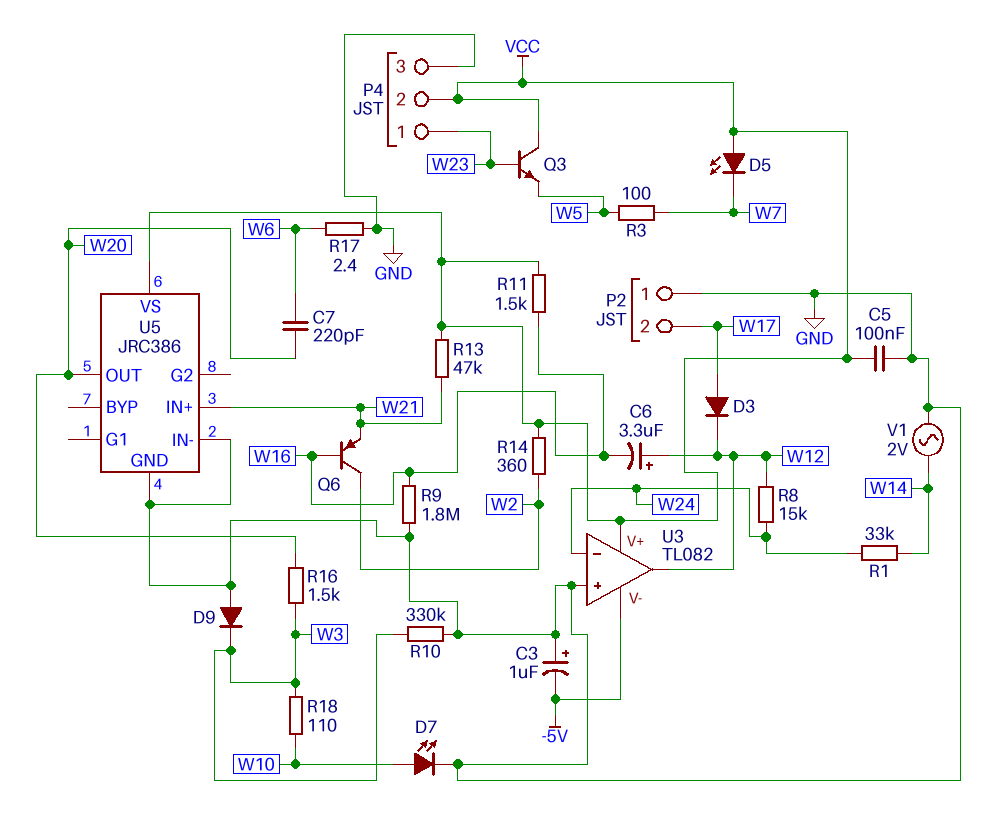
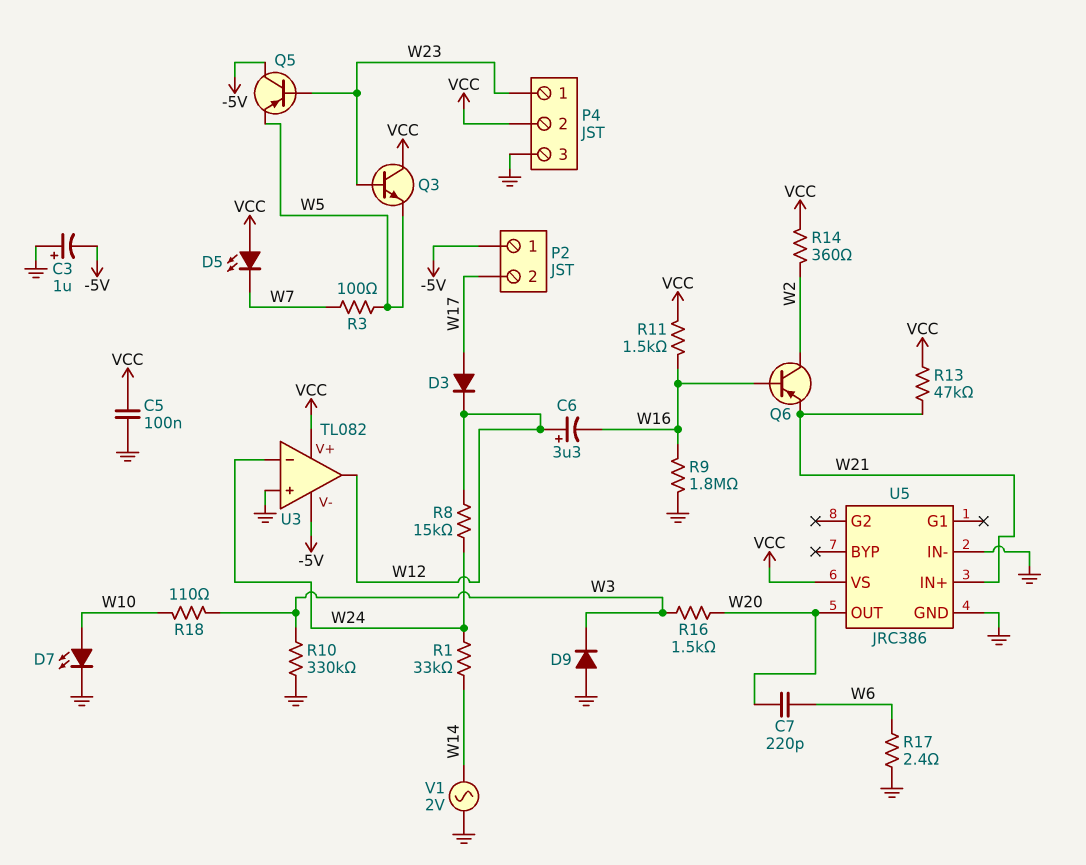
P2 pin 1: GND -> -5V
Q5: none -> PNP (B W23, C -5V, E W5)

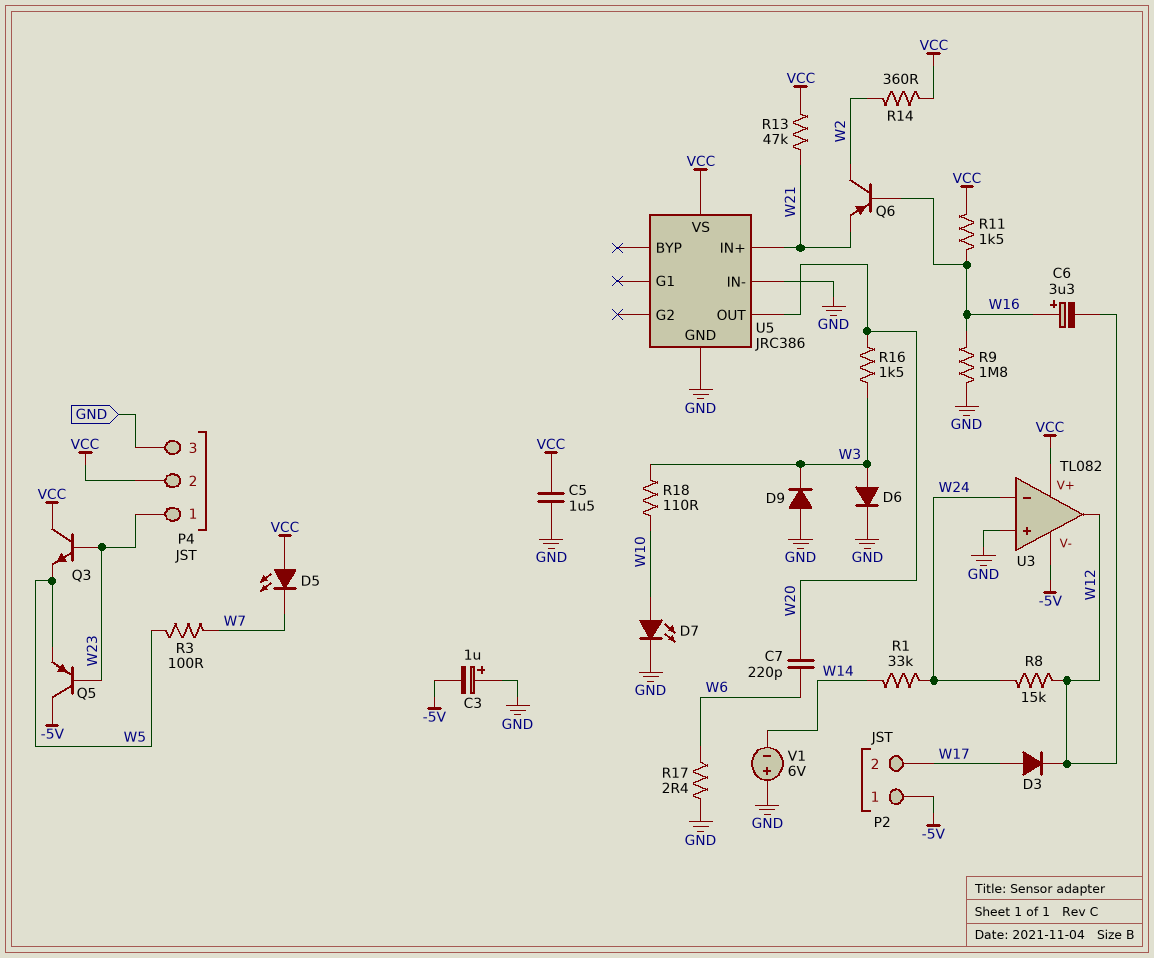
C5: 100nF (GND, VCC) -> 1.5uF (GND, VCC)
C6: 3.3uF (plus W12, minus W16) -> 3.3uF (plus W16, minus W12)
D6: none -> diode (A W3, K GND)
R10: 330k (GND, W3) -> none
V1: AC 2V (GND, W14) -> 6V (plus GND, minus W14)

